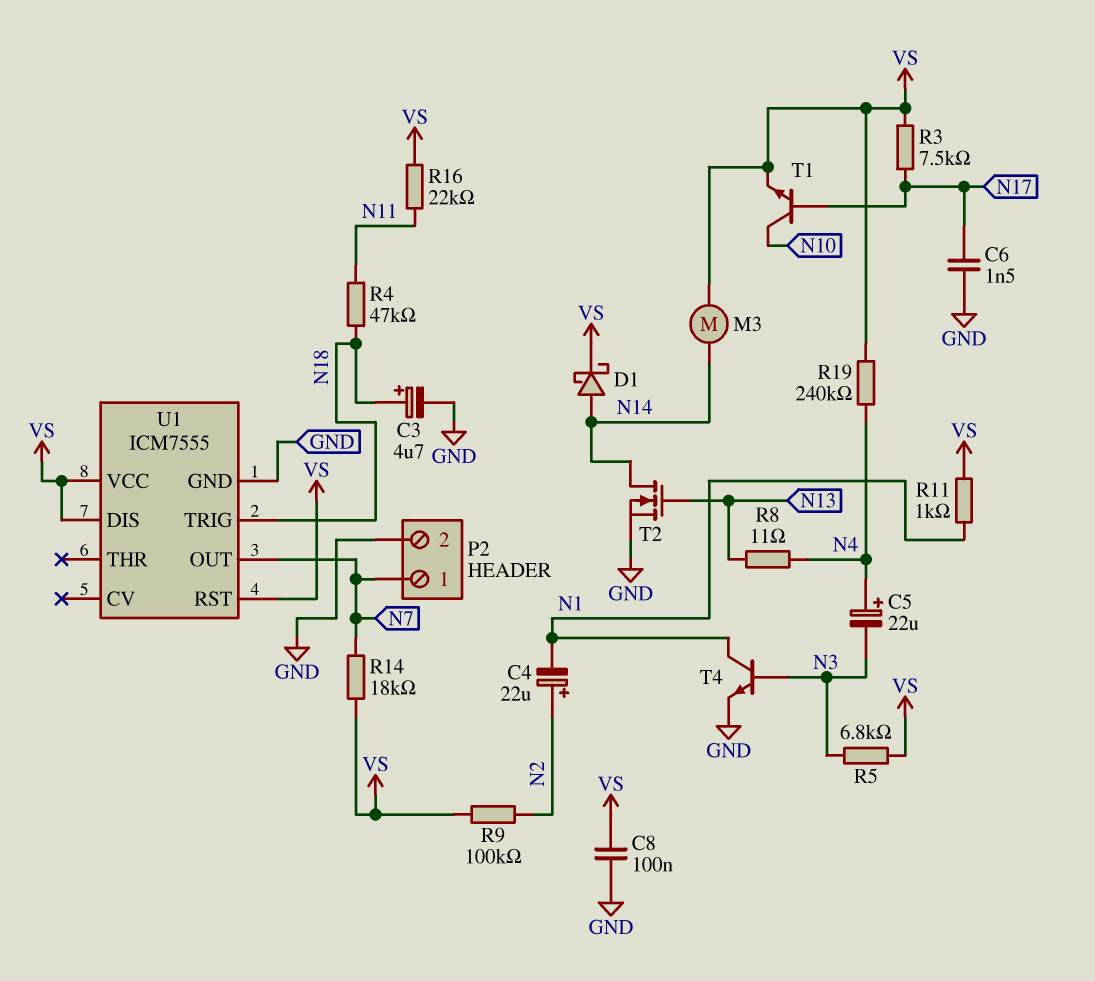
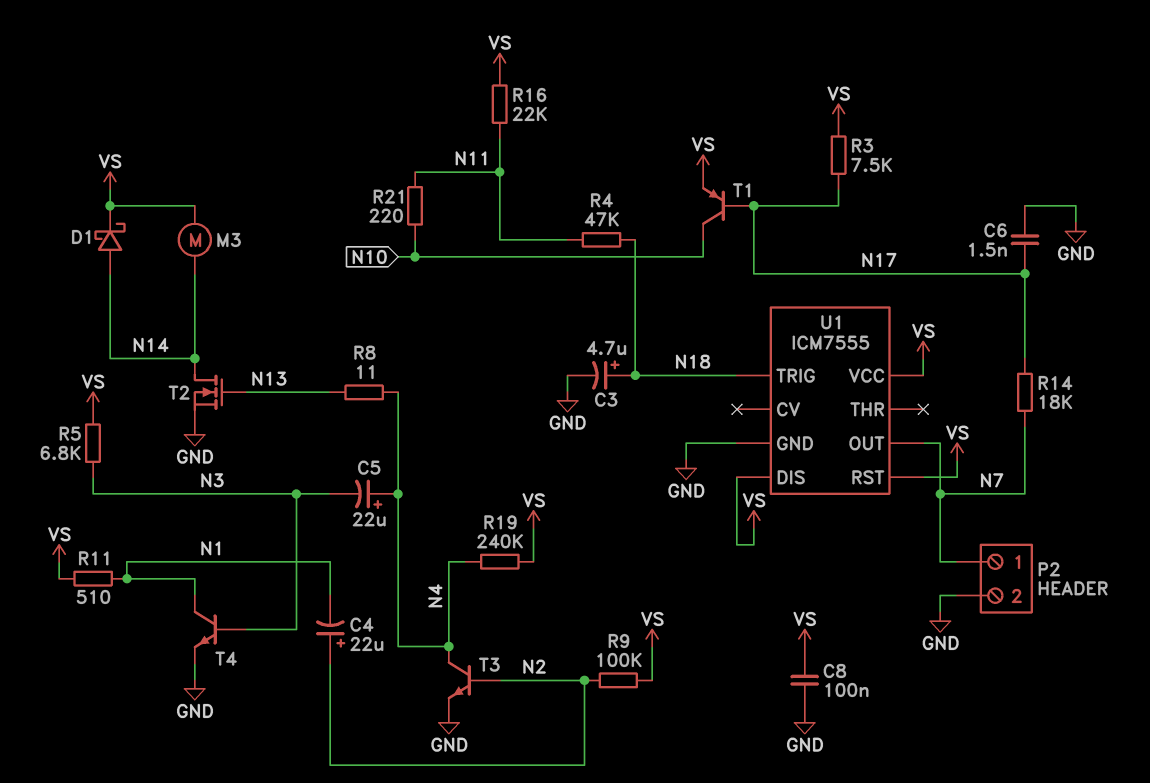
R11: 1k (N1, VS) -> 510 (N1, VS)
R14: 18k (N7, VS) -> 18k (N7, N17)
R21: none -> 220 (N10, N11)
T1: NPN (B N17, C N10, E VS) -> PNP (B N17, C N10, E VS)
T3: none -> NPN (B N2, C N4, E GND)

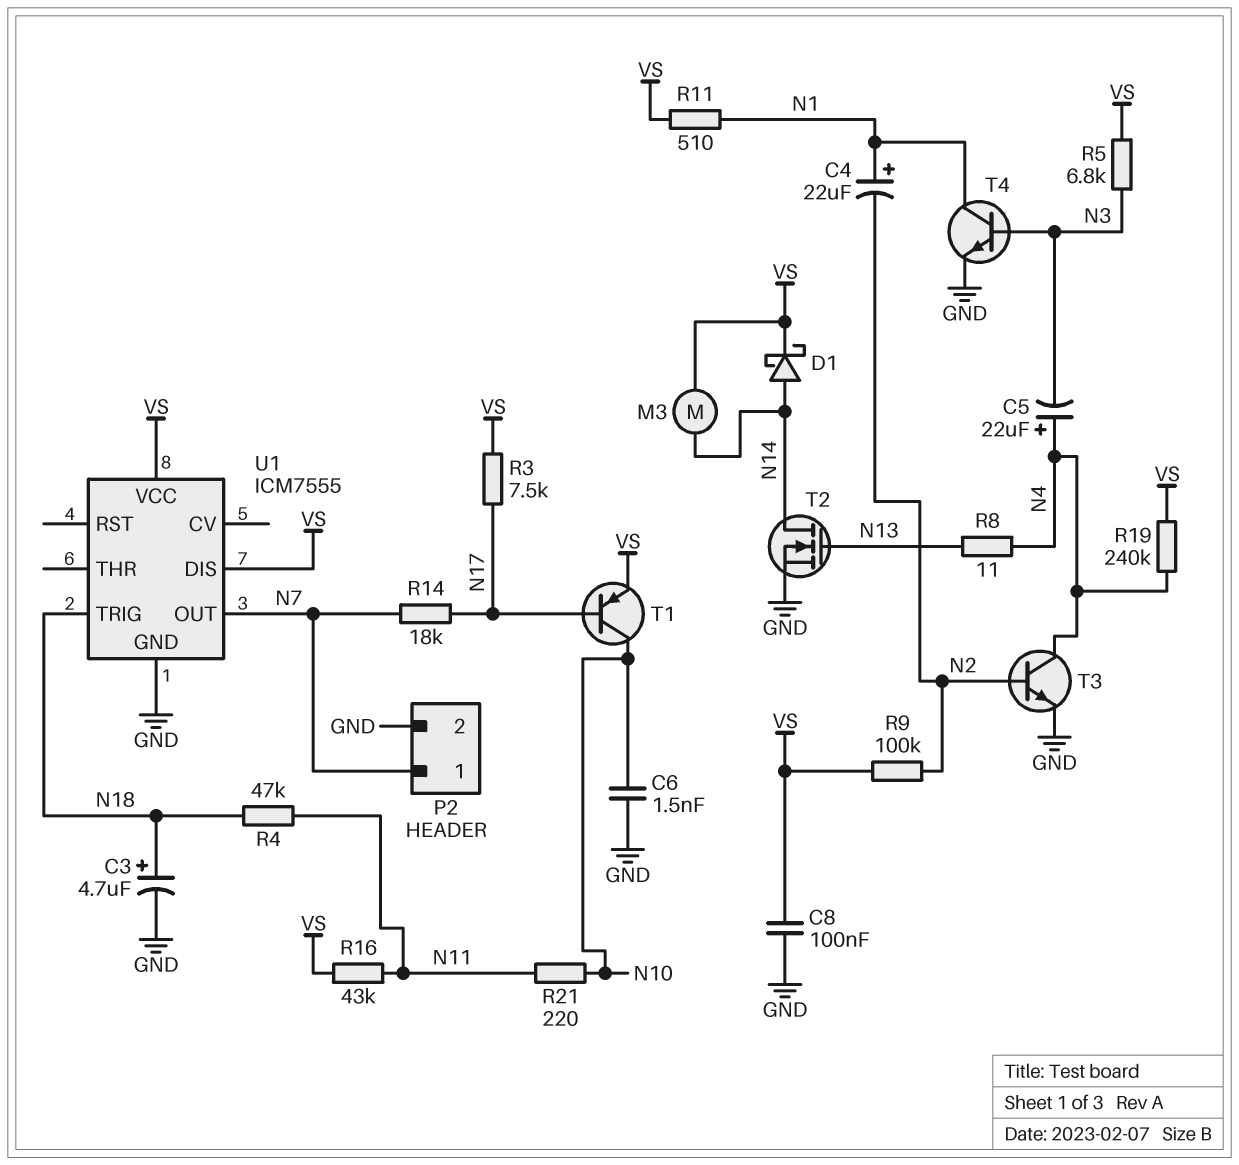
C4: 22uF (plus N2, minus N1) -> 22uF (plus N1, minus N2)
C6: 1.5nF (GND, N17) -> 1.5nF (GND, N10)
R16: 22k (N11, VS) -> 43k (N11, VS)
U1 pin RST: VS -> none

